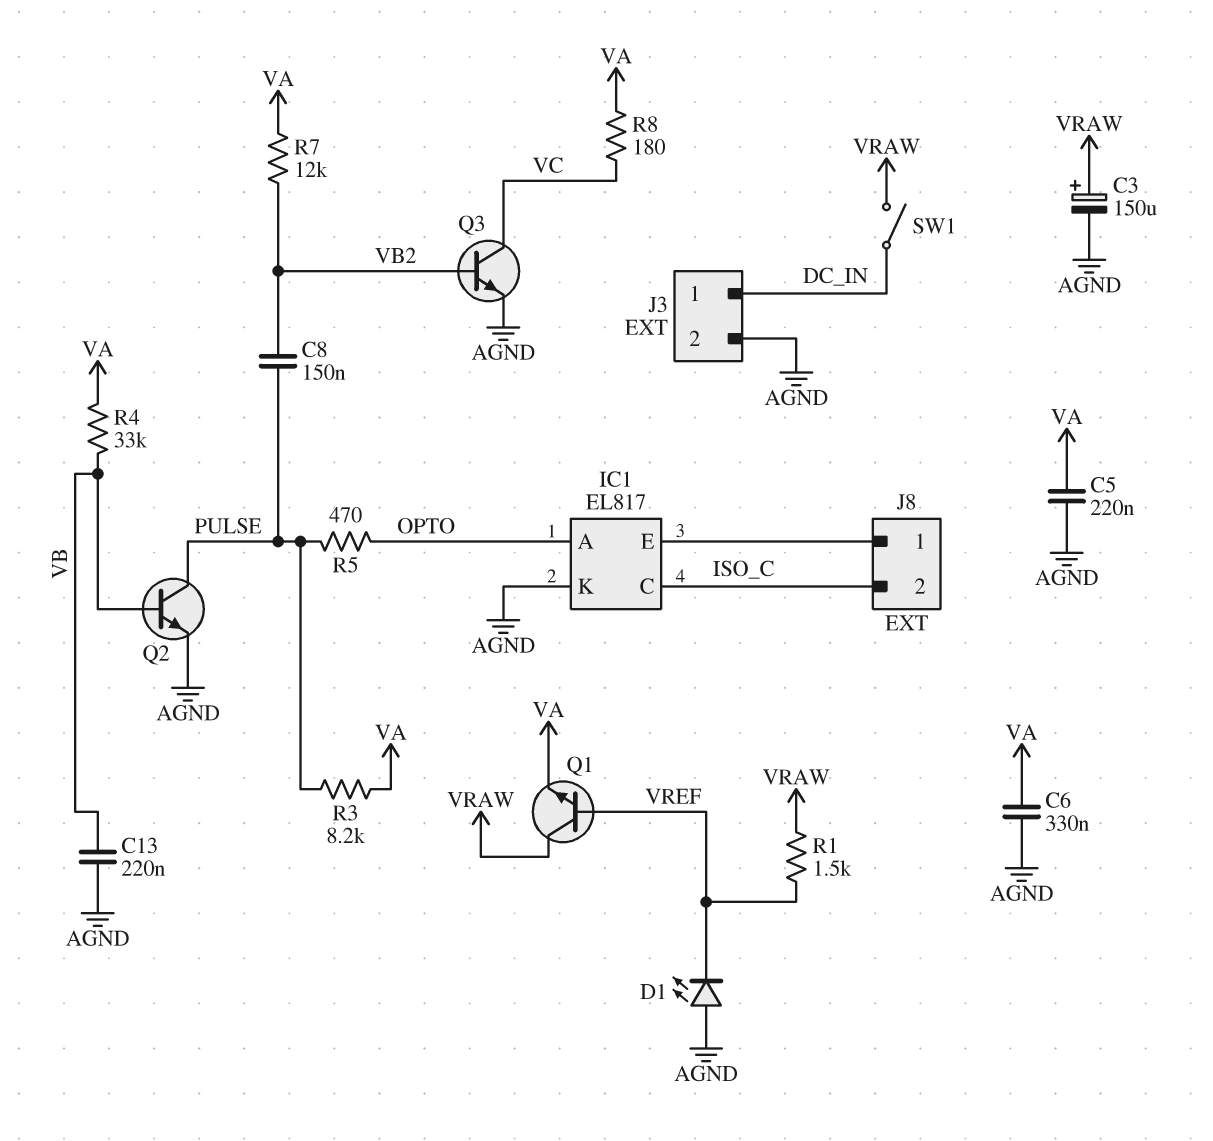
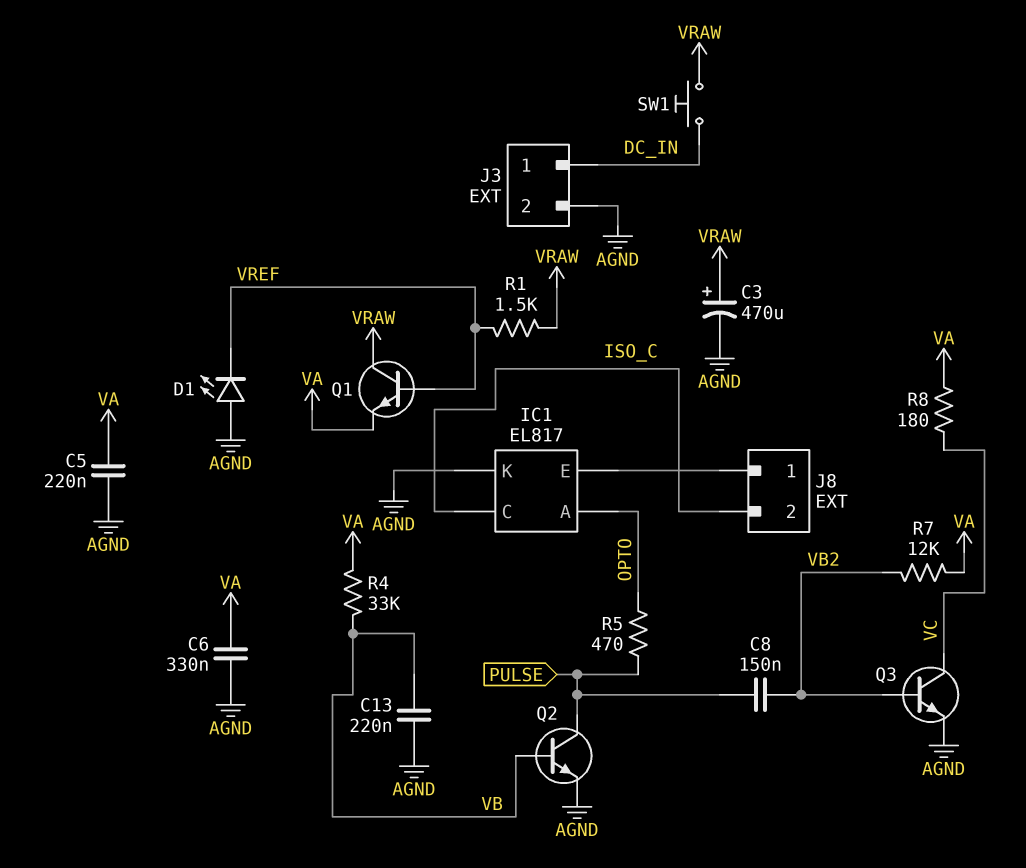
C3: 150uF (plus VRAW, minus AGND) -> 470uF (plus VRAW, minus AGND)
R3: 8.2k (PULSE, VA) -> none
SW1: switch (DC_IN, VRAW) -> button (DC_IN, VRAW)

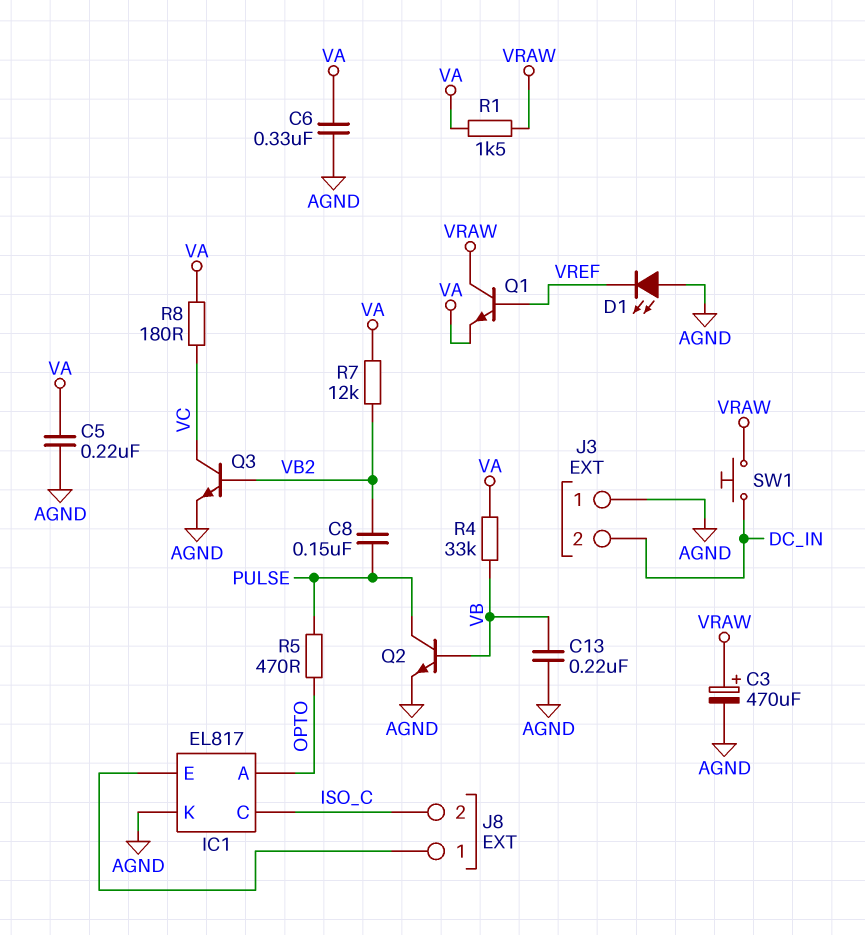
J3 pin 1: DC_IN -> AGND
J3 pin 2: AGND -> DC_IN
R1: 1.5k (VRAW, VREF) -> 1.5k (VA, VRAW)

